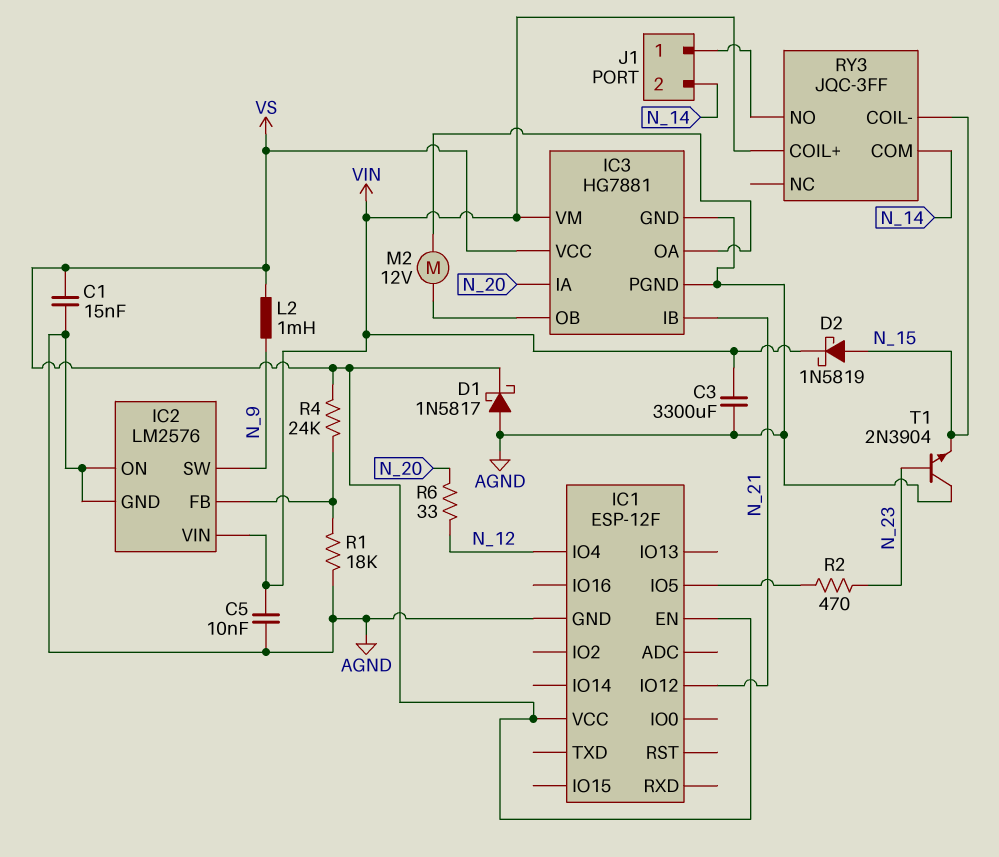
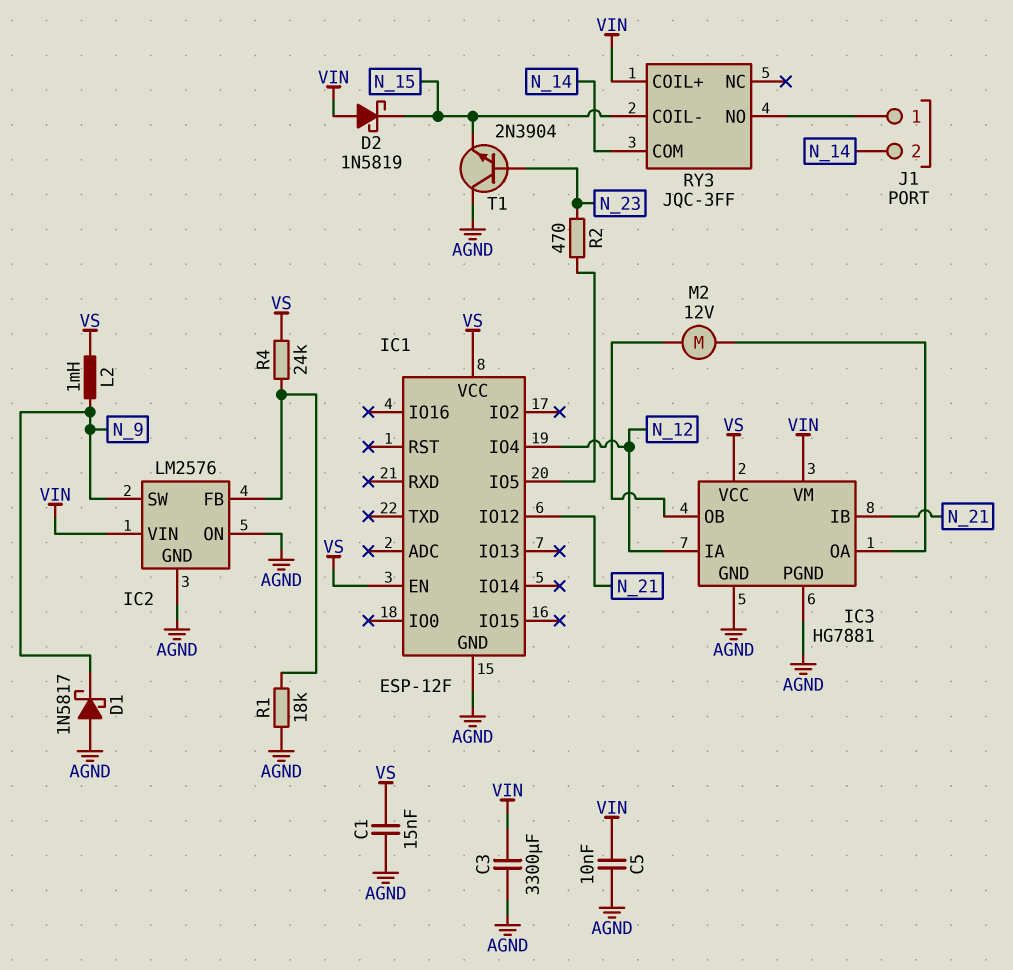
D1: schottky 1N5817 (A AGND, K VS) -> schottky 1N5817 (A AGND, K N_9)
D2: schottky 1N5819 (A N_15, K VIN) -> schottky 1N5819 (A VIN, K N_15)
IC3 pin IA: N_20 -> N_12
R6: 33 (N_12, N_20) -> none

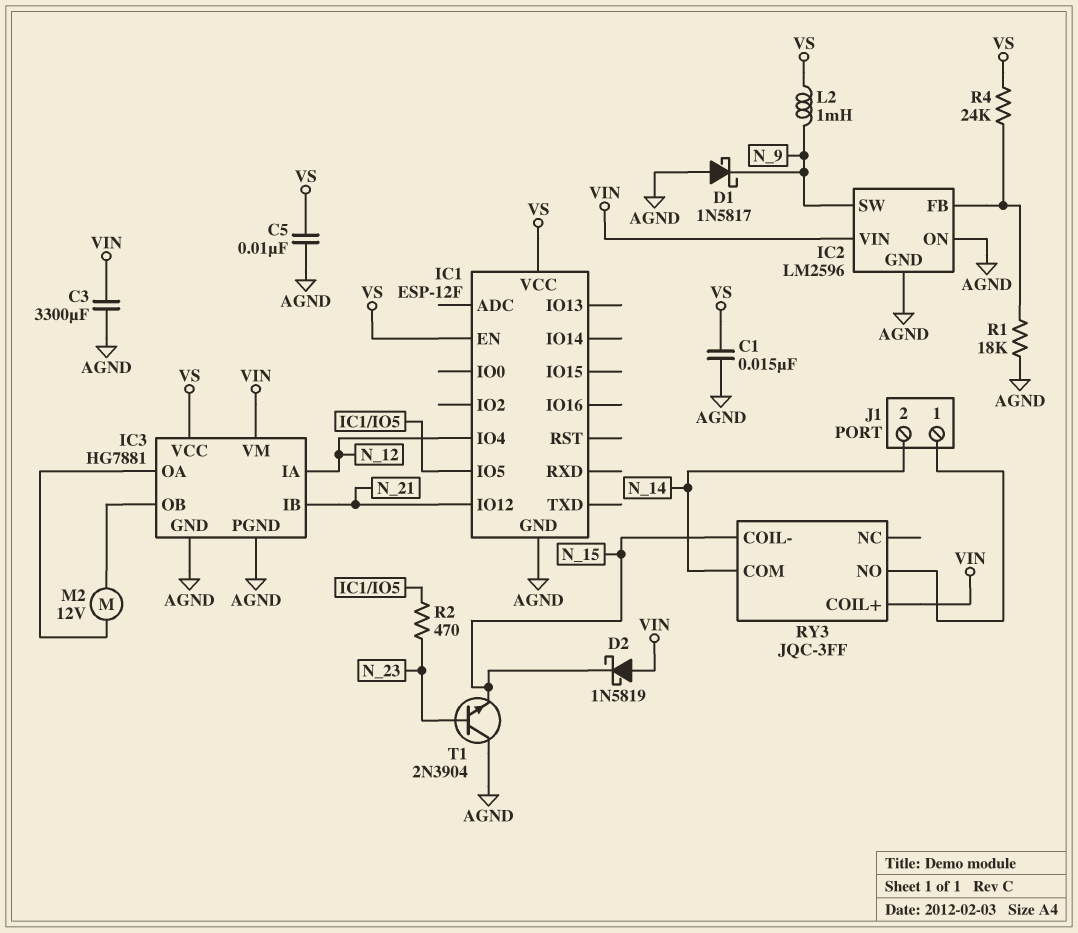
C5: 10nF (AGND, VIN) -> 10nF (AGND, VS)
IC2: LM2576 -> LM2596

